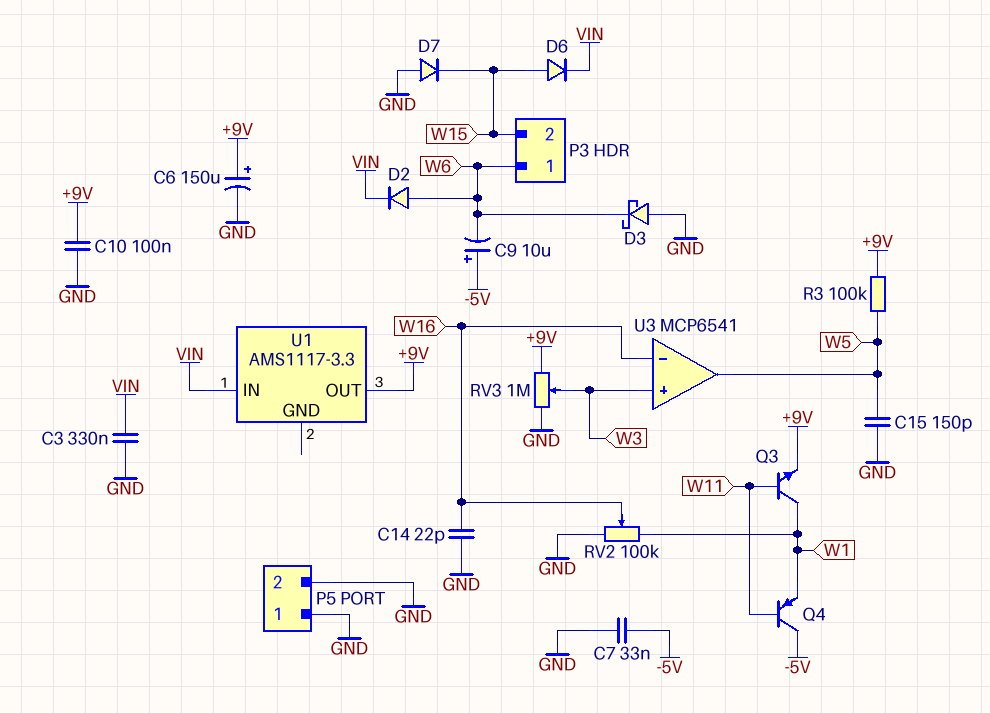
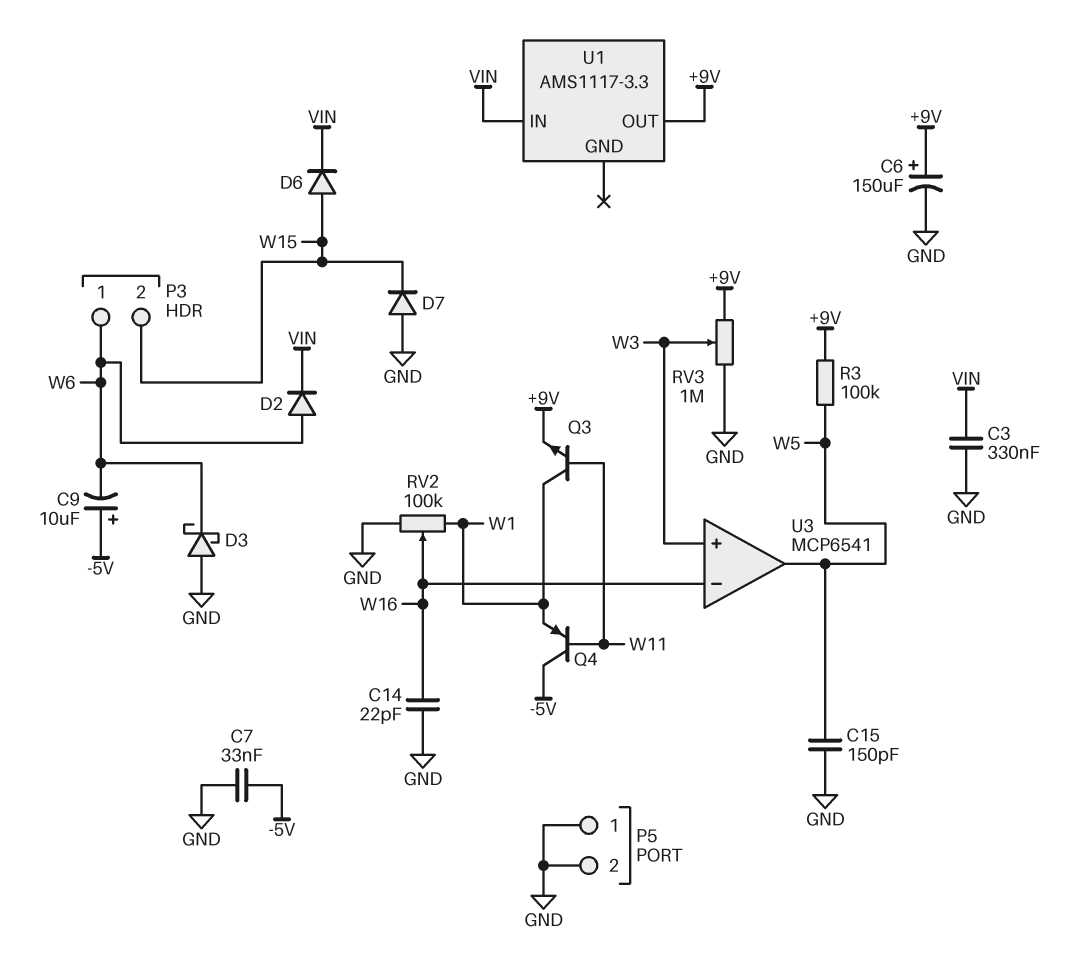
C10: 100nF (+9V, GND) -> none

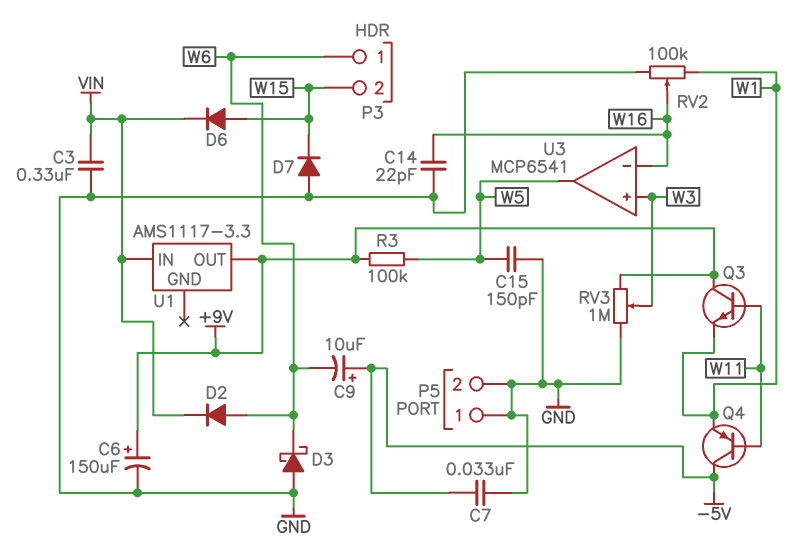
Q3: NPN (B W11, C W1, E +9V) -> NPN (B W11, C +9V, E W1)

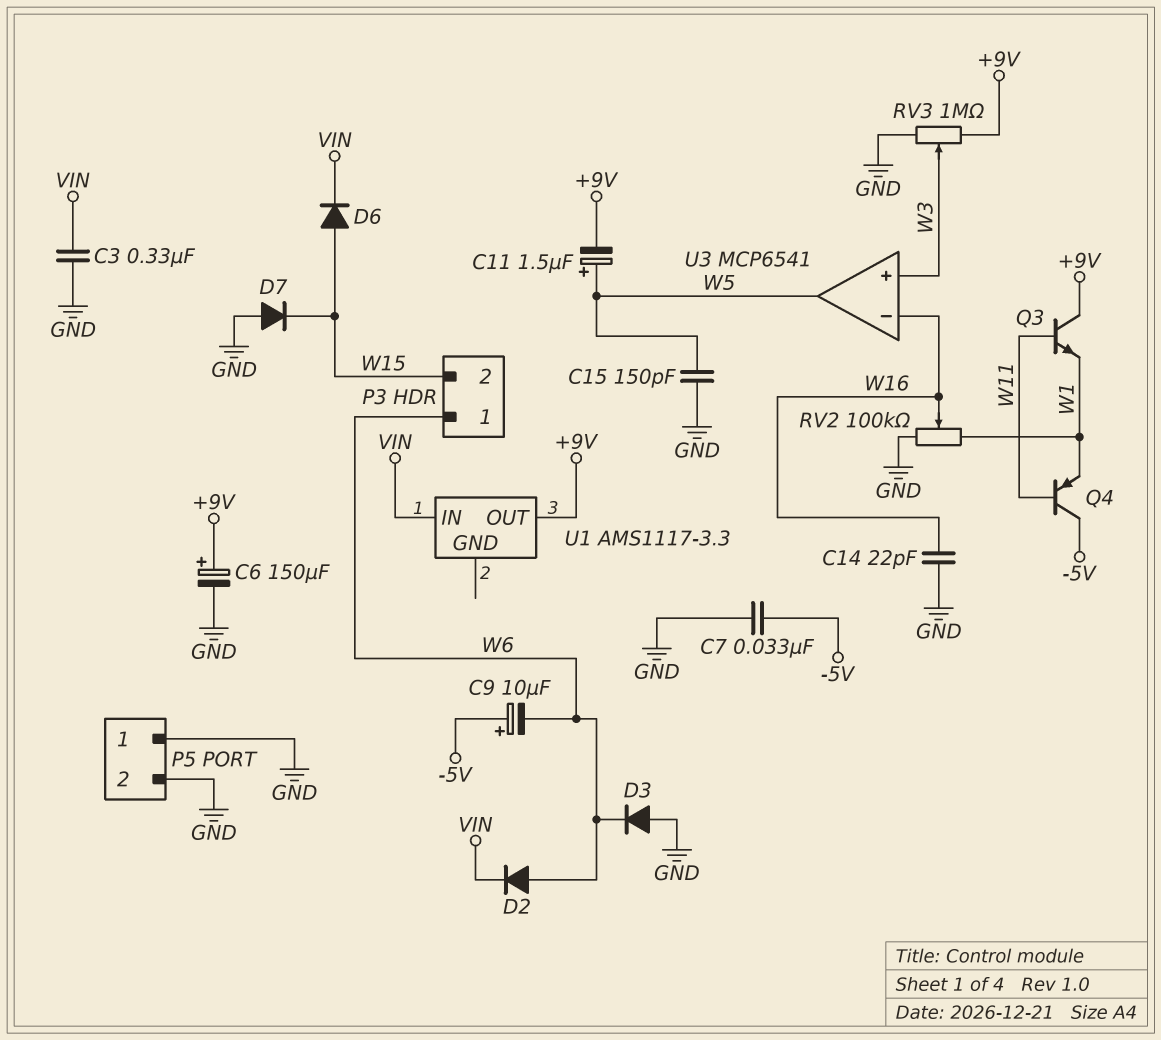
C11: none -> 1.5uF (plus W5, minus +9V)
D3: schottky (A GND, K W6) -> diode (A GND, K W6)
R3: 100k (+9V, W5) -> none

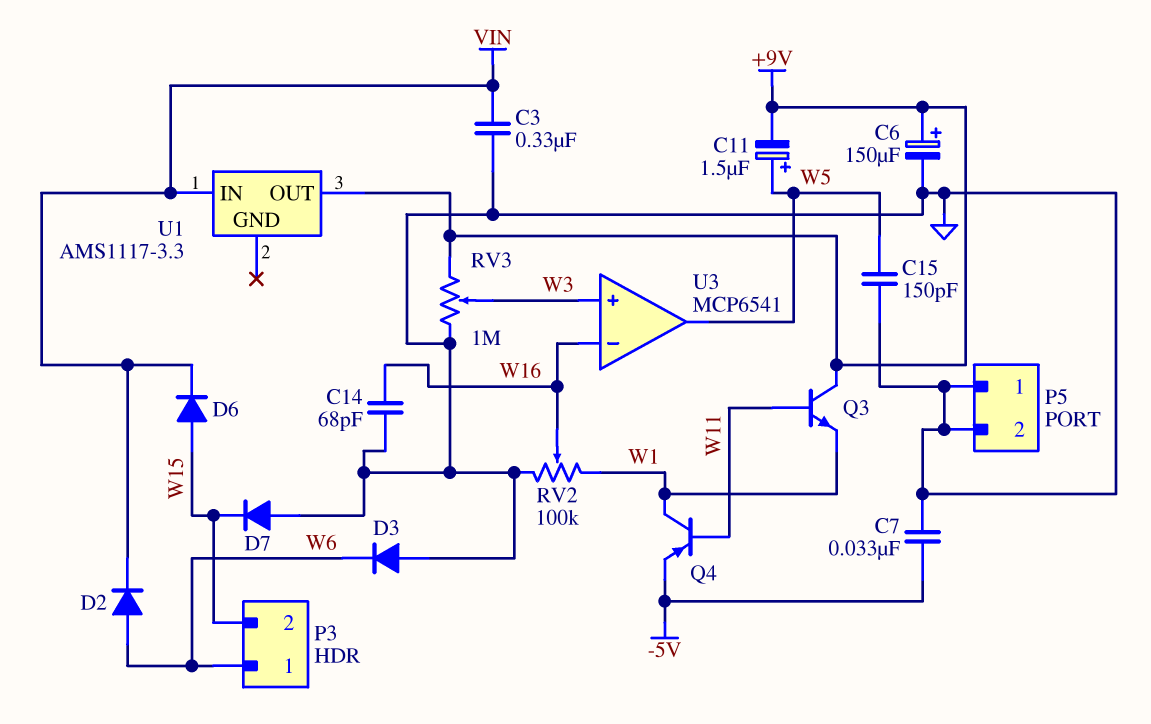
C9: 10uF (plus -5V, minus W6) -> none
C14: 22pF (GND, W16) -> 68pF (GND, W16)
Q4: PNP (B W11, C -5V, E W1) -> PNP (B W11, C W1, E -5V)

